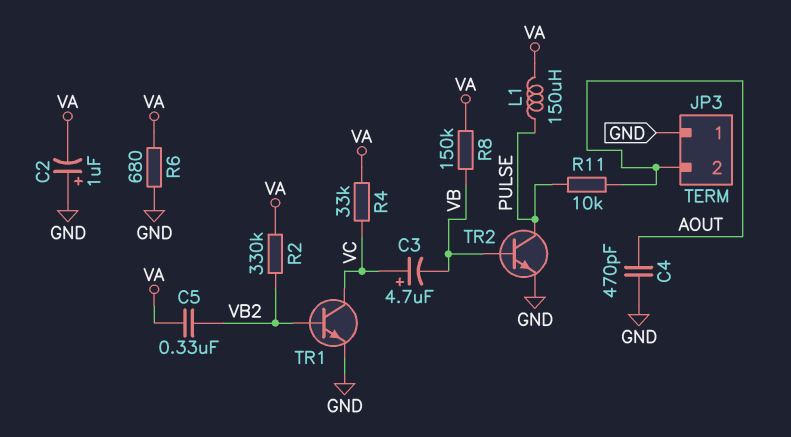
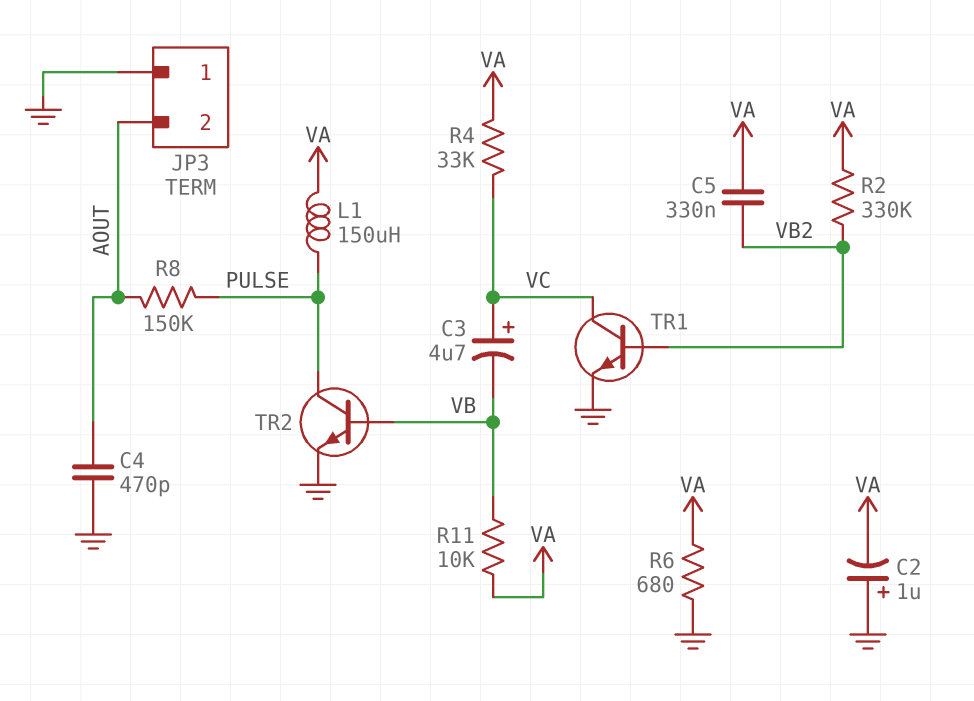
R8: 150k (VA, VB) -> 150k (AOUT, PULSE)
R11: 10k (AOUT, PULSE) -> 10k (VA, VB)

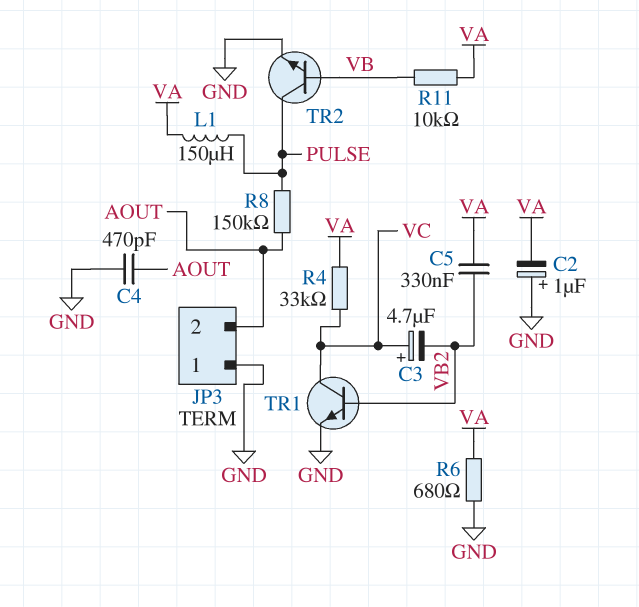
C3: 4.7uF (plus VC, minus VB) -> 4.7uF (plus VC, minus VB2)
R2: 330k (VA, VB2) -> none

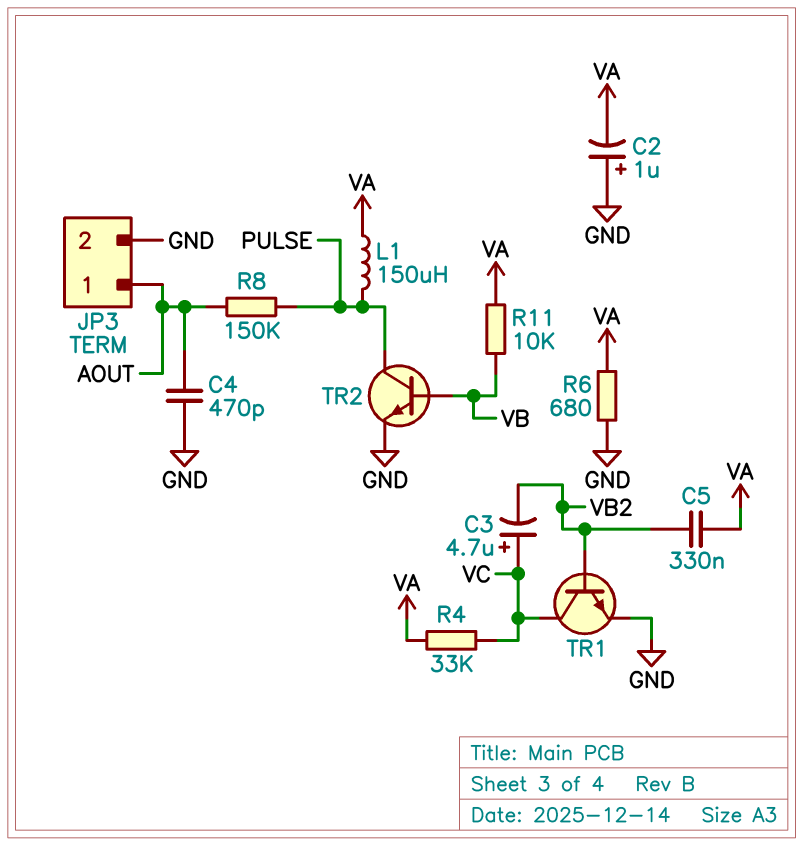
JP3 pin 1: GND -> AOUT
JP3 pin 2: AOUT -> GND

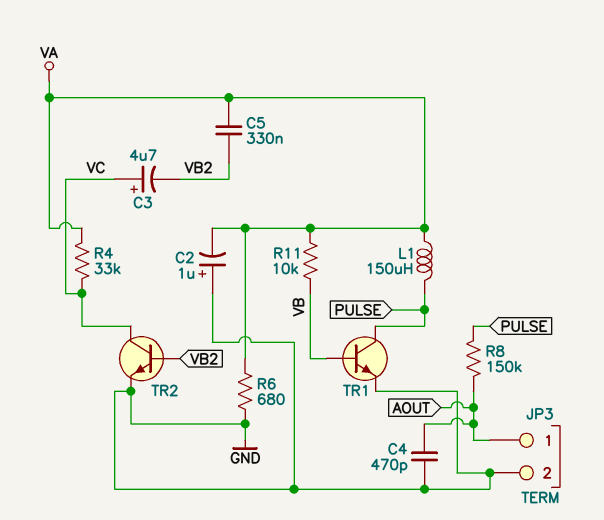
TR1: NPN (B VB2, C VC, E GND) -> NPN (B VB, C PULSE, E GND)
TR2: NPN (B VB, C PULSE, E GND) -> NPN (B VB2, C VC, E GND)

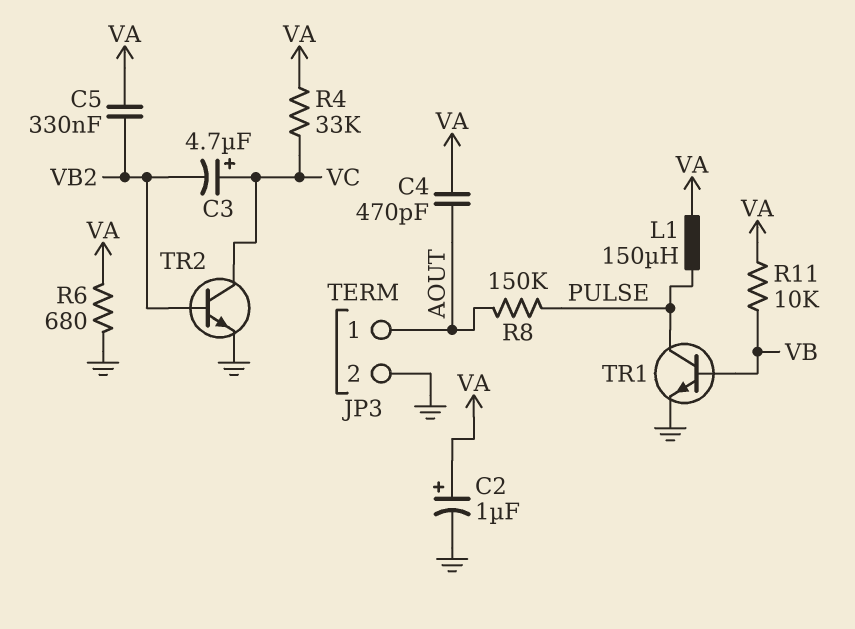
C2: 1uF (plus GND, minus VA) -> 1uF (plus VA, minus GND)
C4: 470pF (AOUT, GND) -> 470pF (AOUT, VA)

